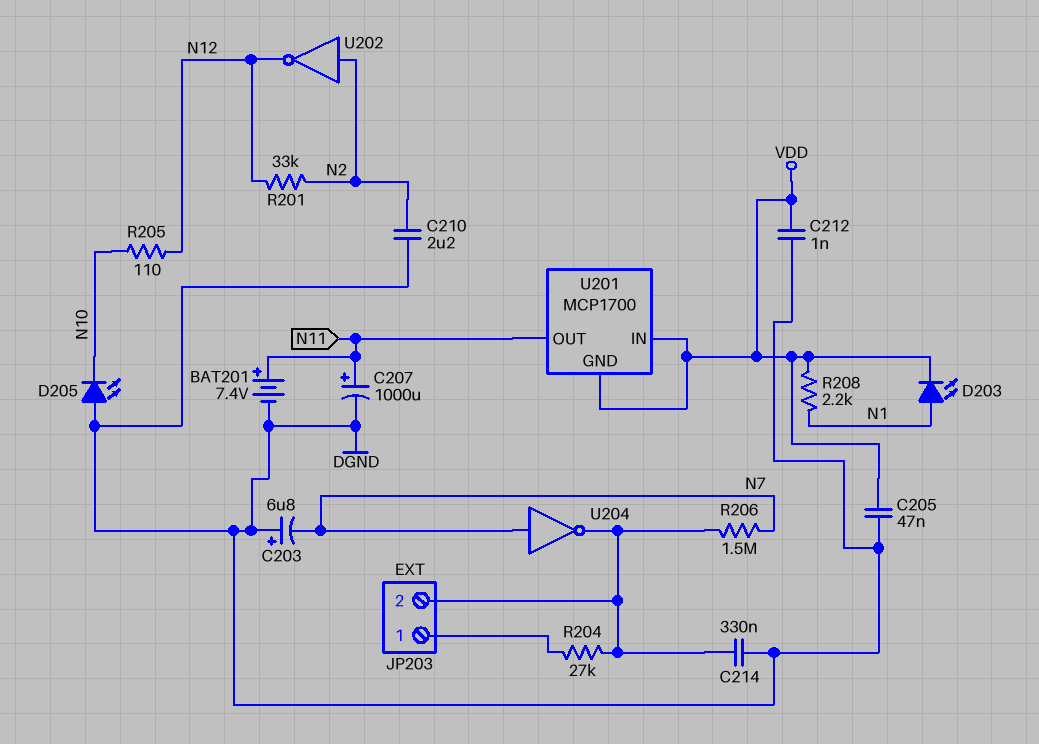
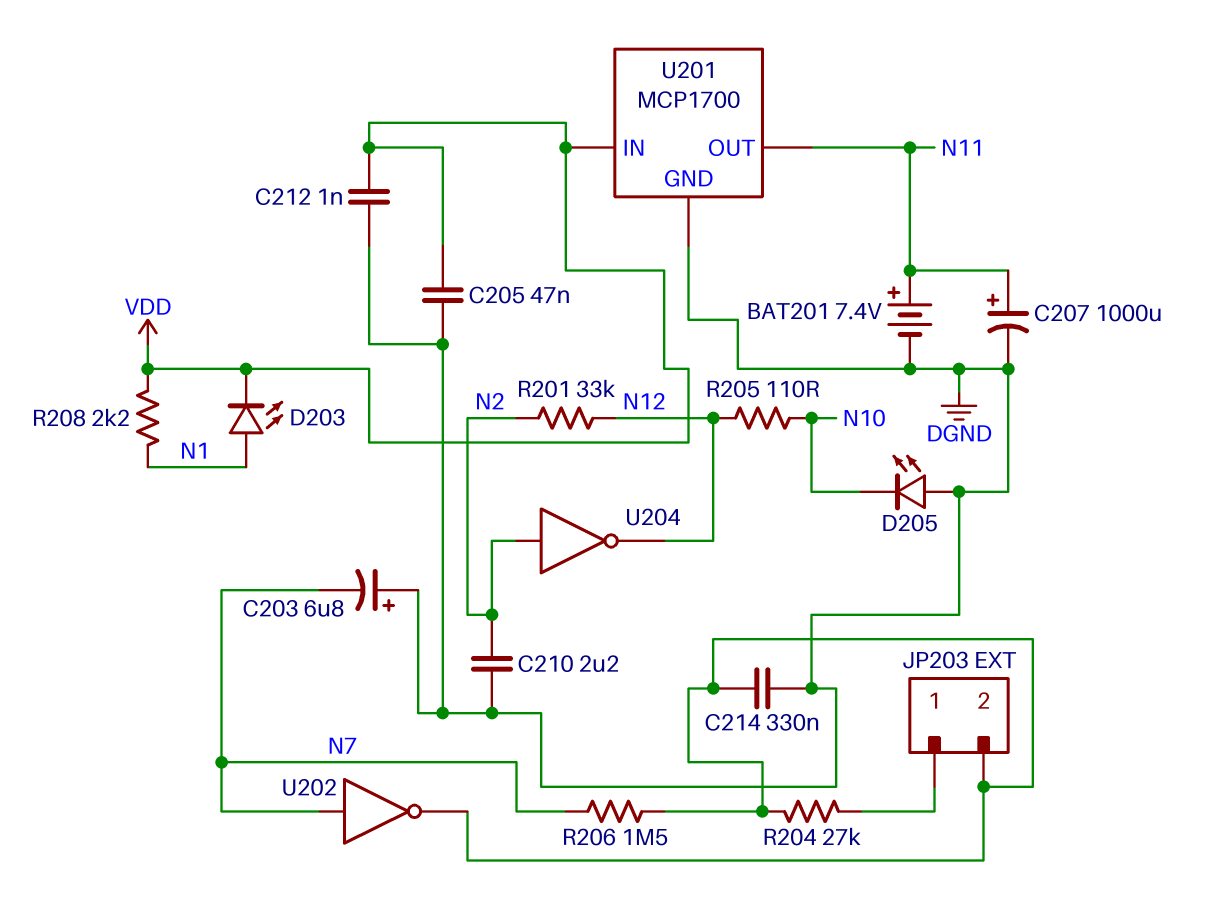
U201 pin GND: VDD -> DGND
U202: NOT (in N2, out N12) -> NOT (in N7, out JP203/2)
U204: NOT (in N7, out JP203/2) -> NOT (in N2, out N12)

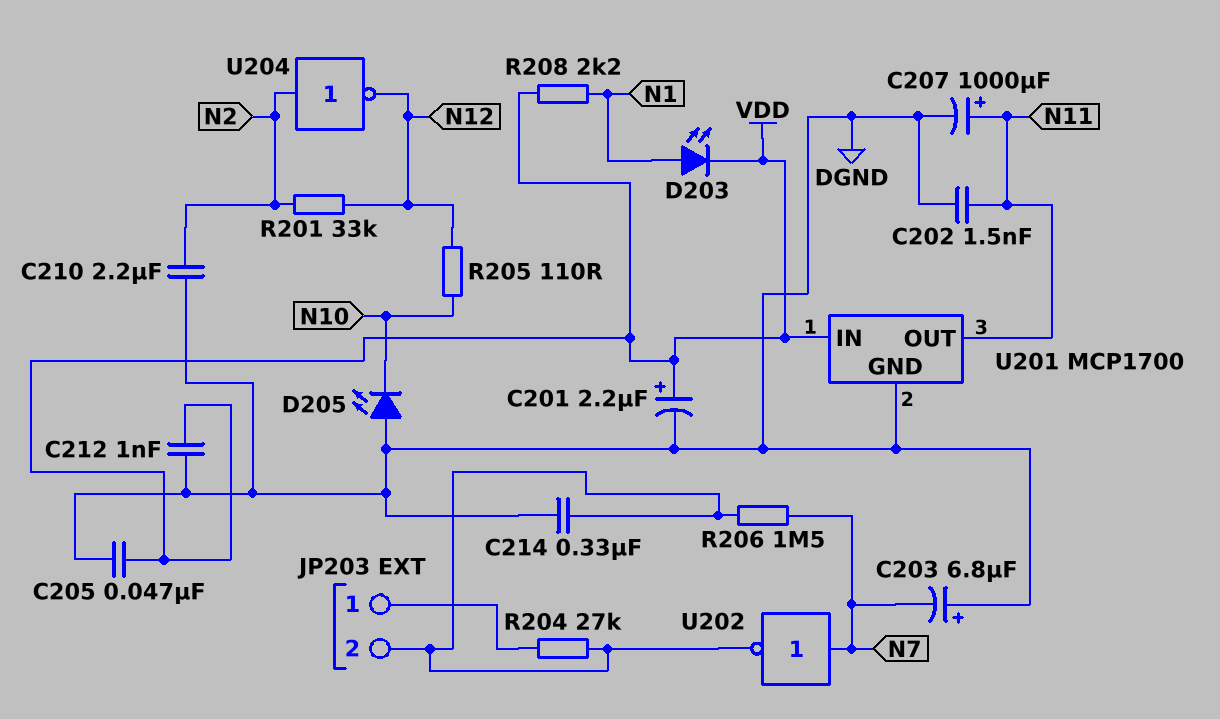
BAT201: 7.4V (plus N11, minus DGND) -> none
C201: none -> 2.2uF (plus VDD, minus DGND)
C202: none -> 1.5nF (DGND, N11)

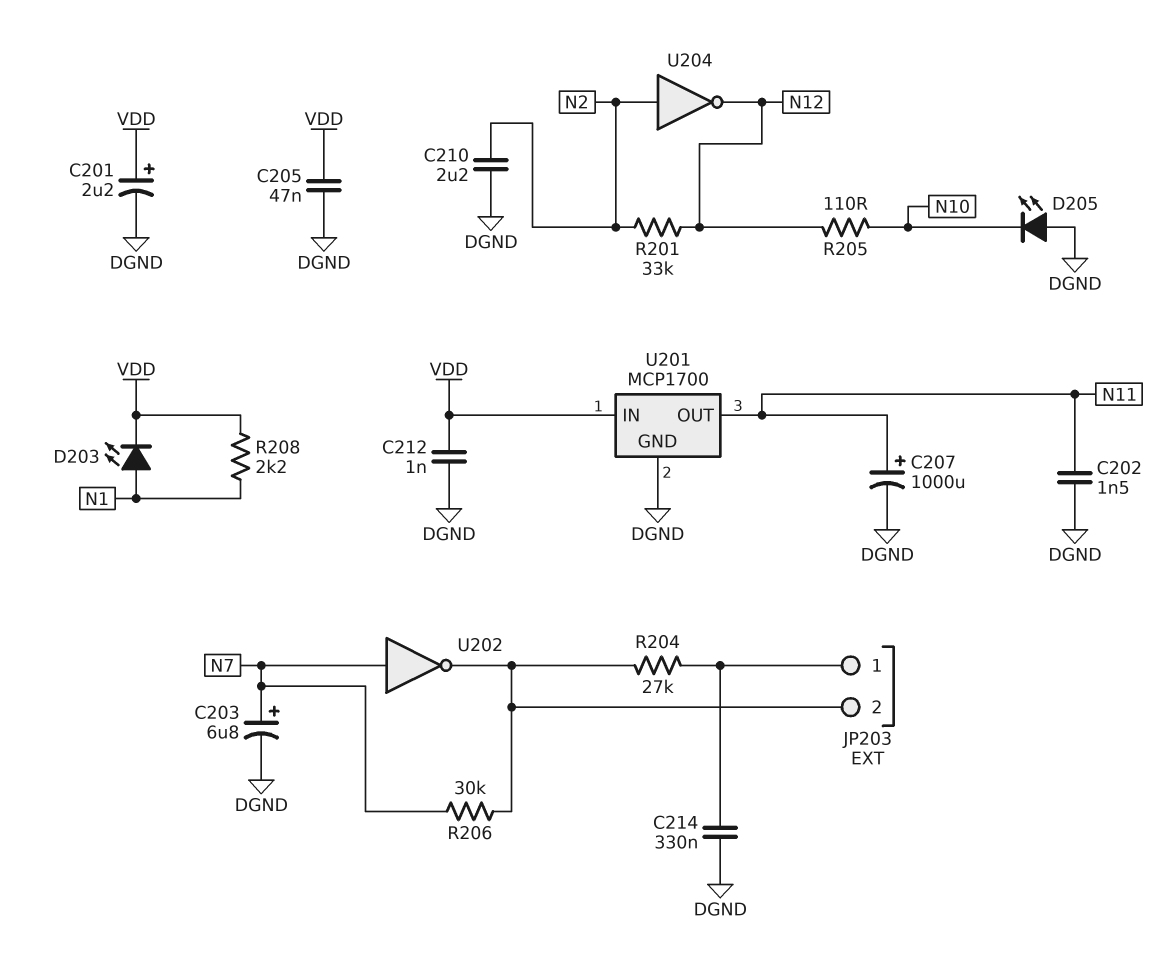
C203: 6.8uF (plus DGND, minus N7) -> 6.8uF (plus N7, minus DGND)
C214: 330nF (DGND, JP203/2) -> 330nF (DGND, JP203/1)
R206: 1.5M (JP203/2, N7) -> 30k (JP203/2, N7)

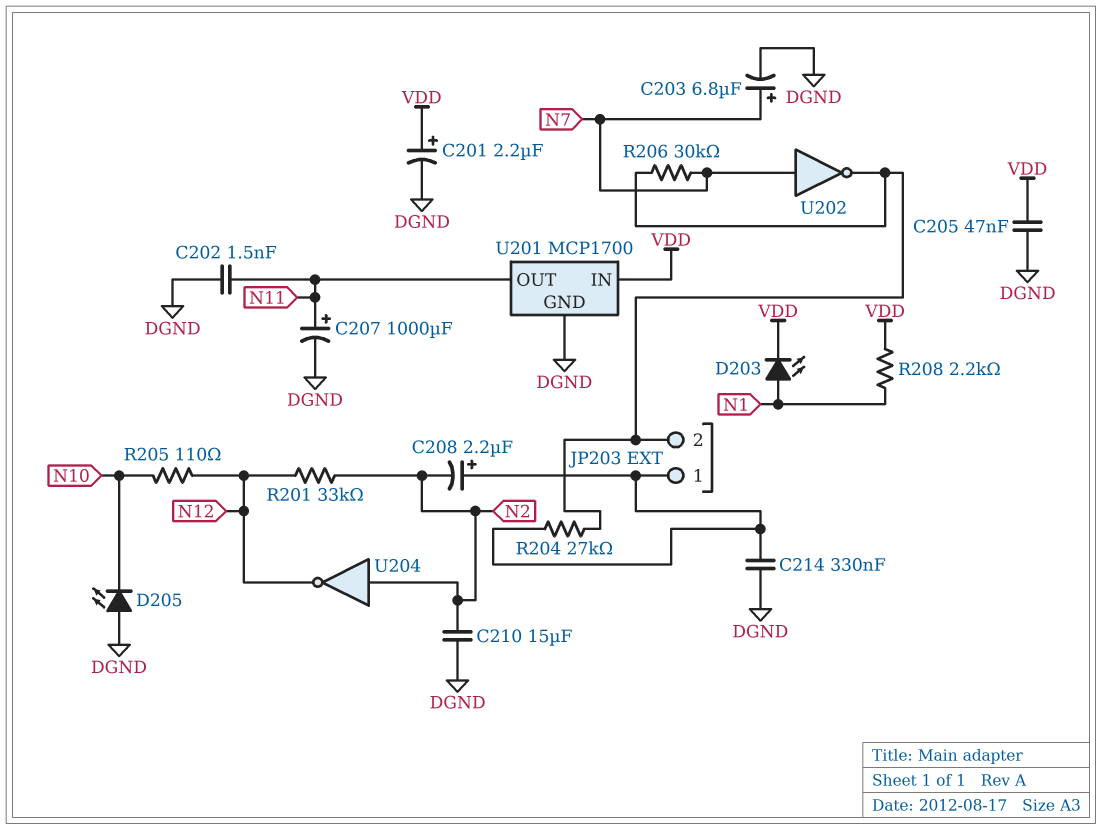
C208: none -> 2.2uF (plus JP203/1, minus N2)
C210: 2.2uF (DGND, N2) -> 15uF (DGND, N2)
C212: 1nF (DGND, VDD) -> none

